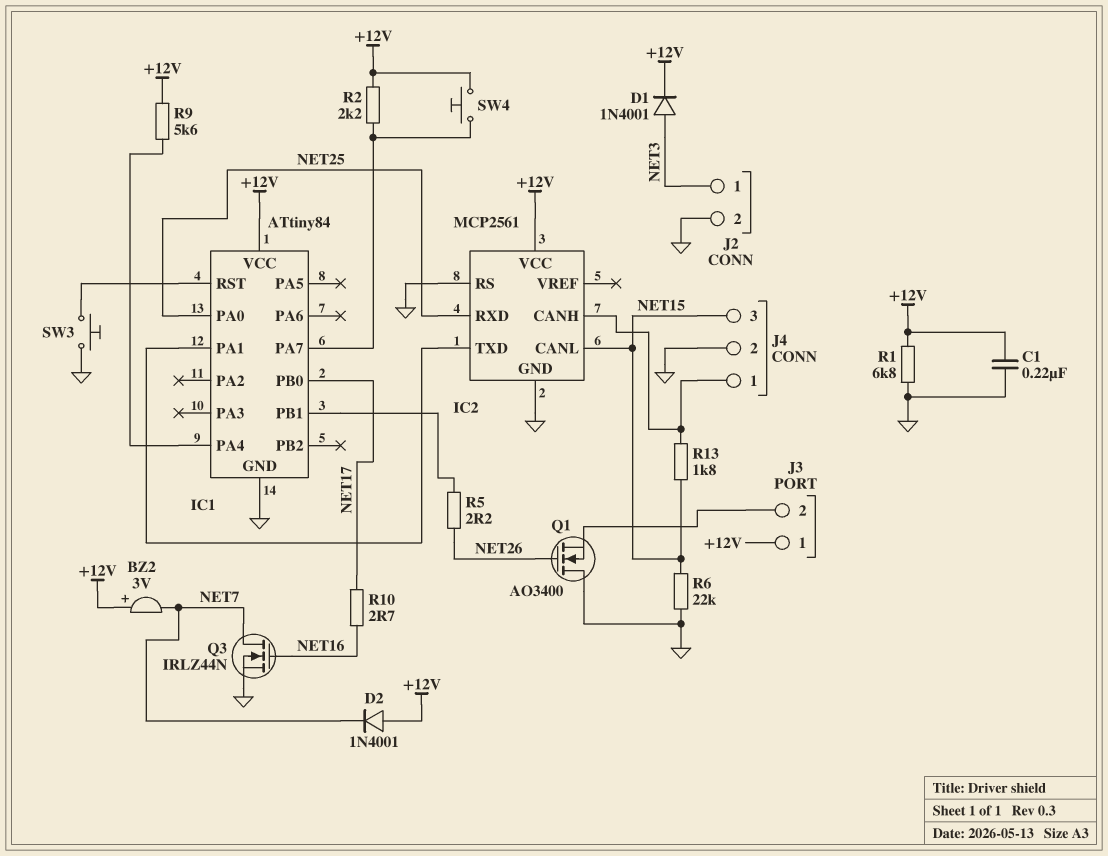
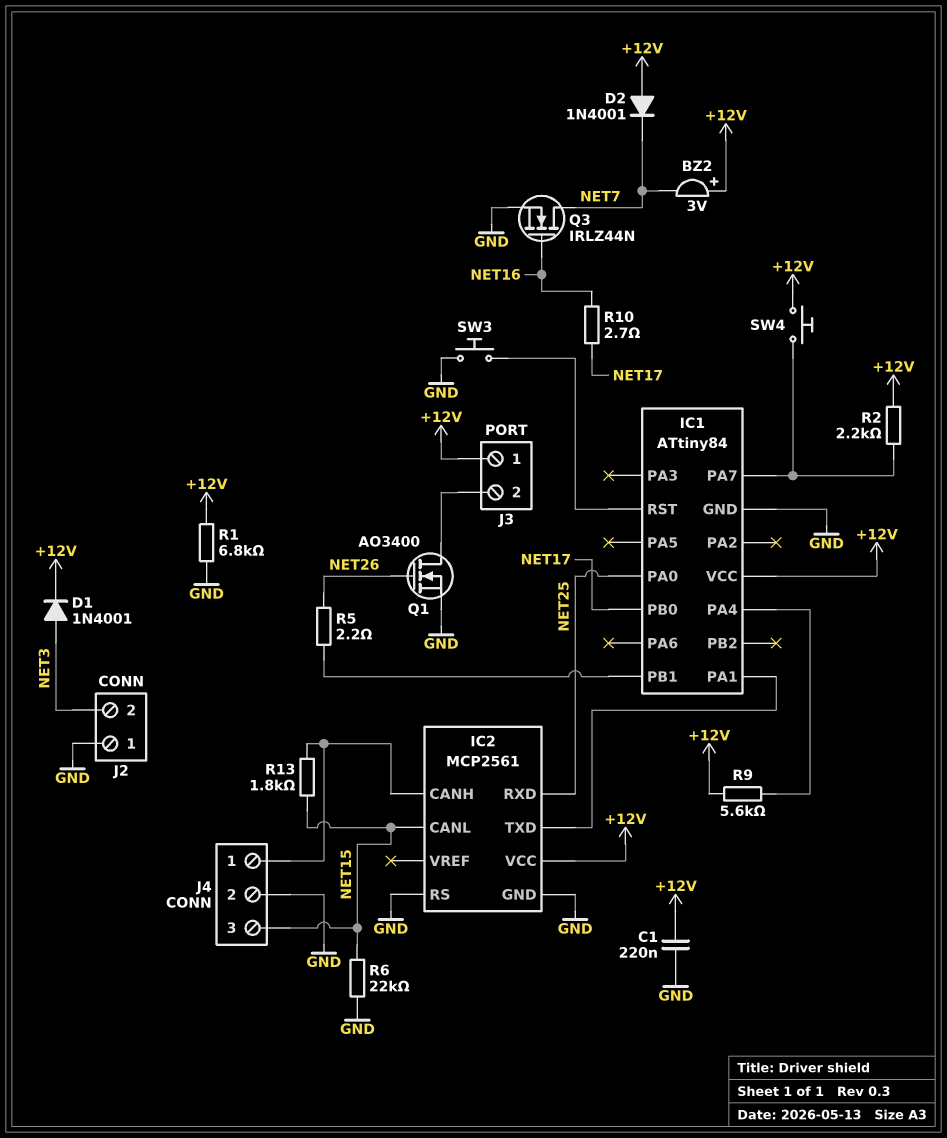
J2 pin 1: NET3 -> GND
J2 pin 2: GND -> NET3
Q1: NMOS AO3400 (G NET26, D GND, S J3/2) -> NMOS AO3400 (G NET26, D J3/2, S GND)

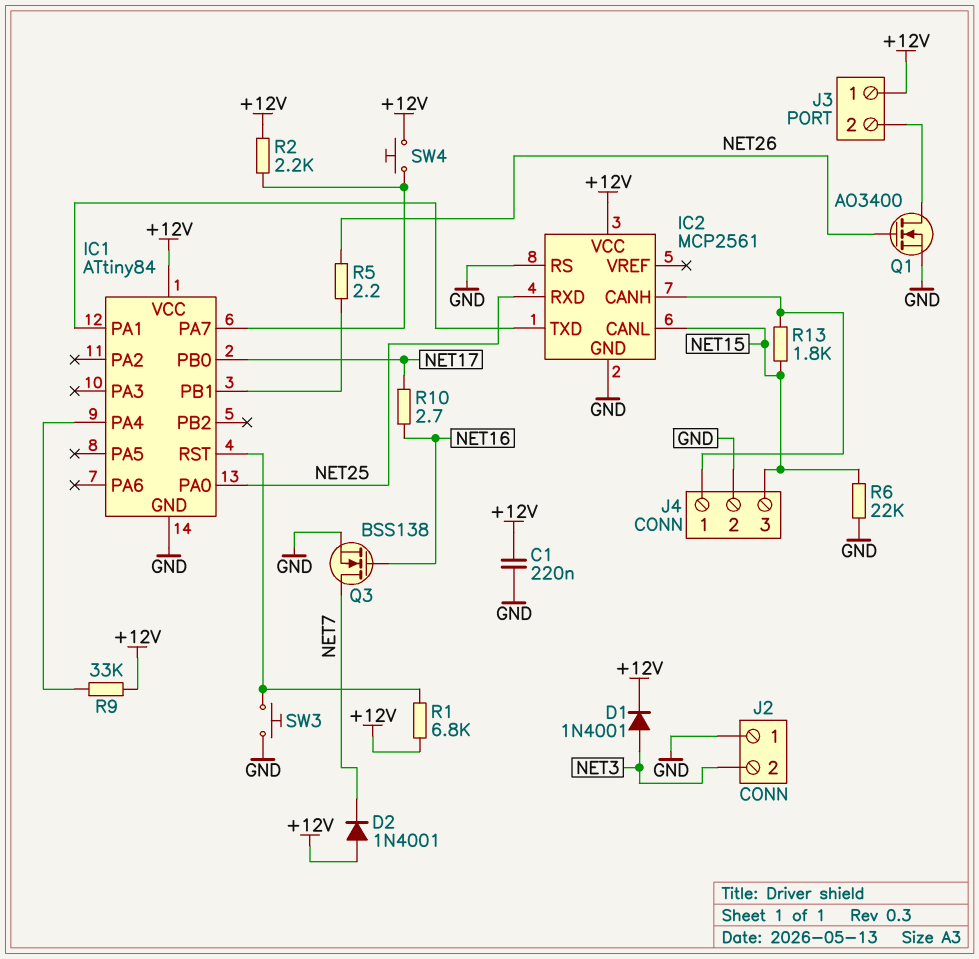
BZ2: buzzer 3V (plus +12V, minus NET7) -> none
Q3: NMOS IRLZ44N (G NET16, D NET7, S GND) -> NMOS BSS138 (G NET16, D NET7, S GND)
R1: 6.8k (+12V, GND) -> 6.8k (+12V, IC1/RST)
R9: 5.6k (+12V, IC1/PA4) -> 33k (+12V, IC1/PA4)

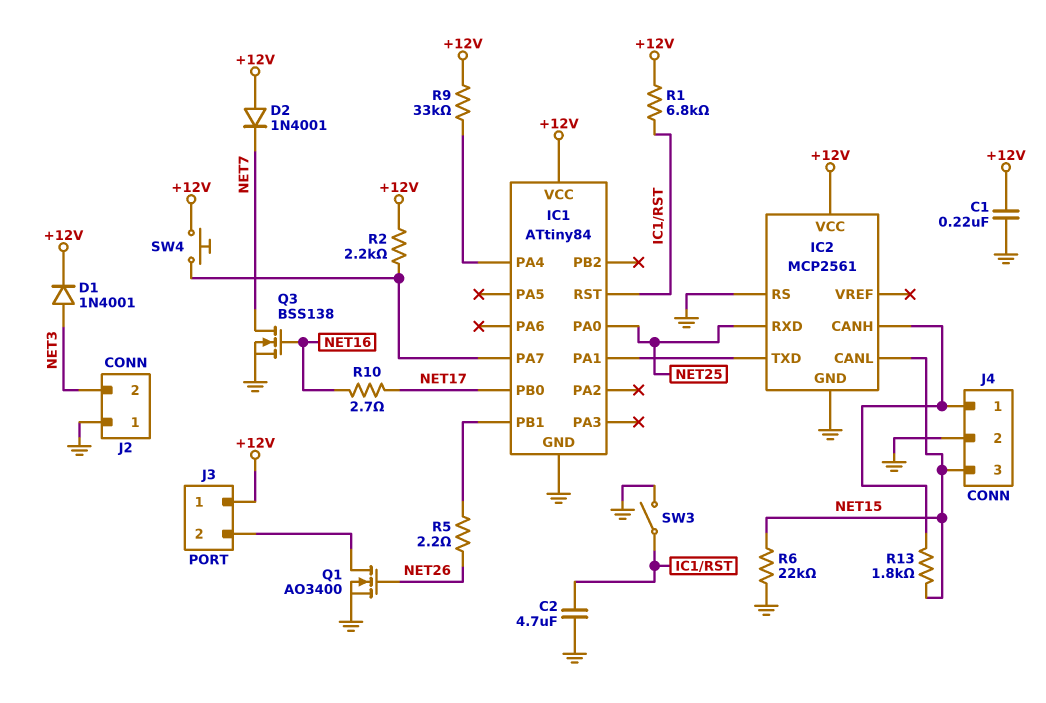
C2: none -> 4.7uF (GND, IC1/RST)
SW3: button (GND, IC1/RST) -> switch (GND, IC1/RST)

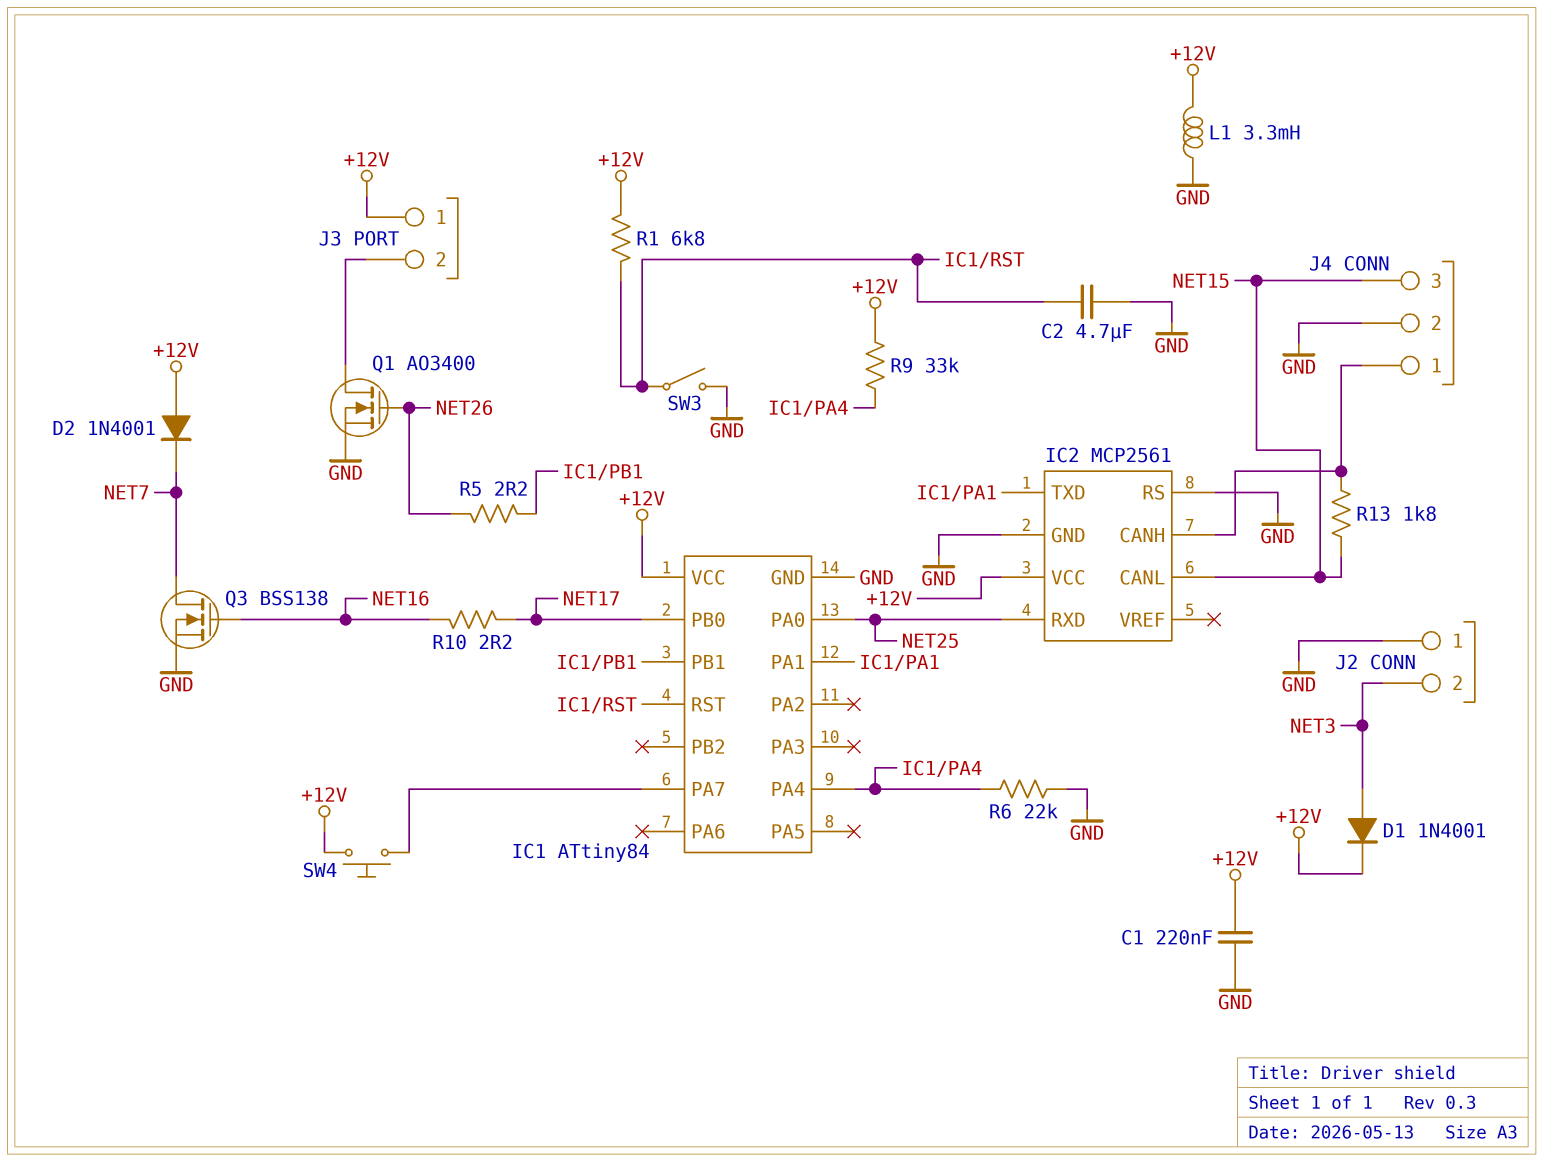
L1: none -> 3.3mH (+12V, GND)
R2: 2.2k (+12V, IC1/PA7) -> none
R6: 22k (GND, NET15) -> 22k (GND, IC1/PA4)
R10: 2.7 (NET16, NET17) -> 2.2 (NET16, NET17)

